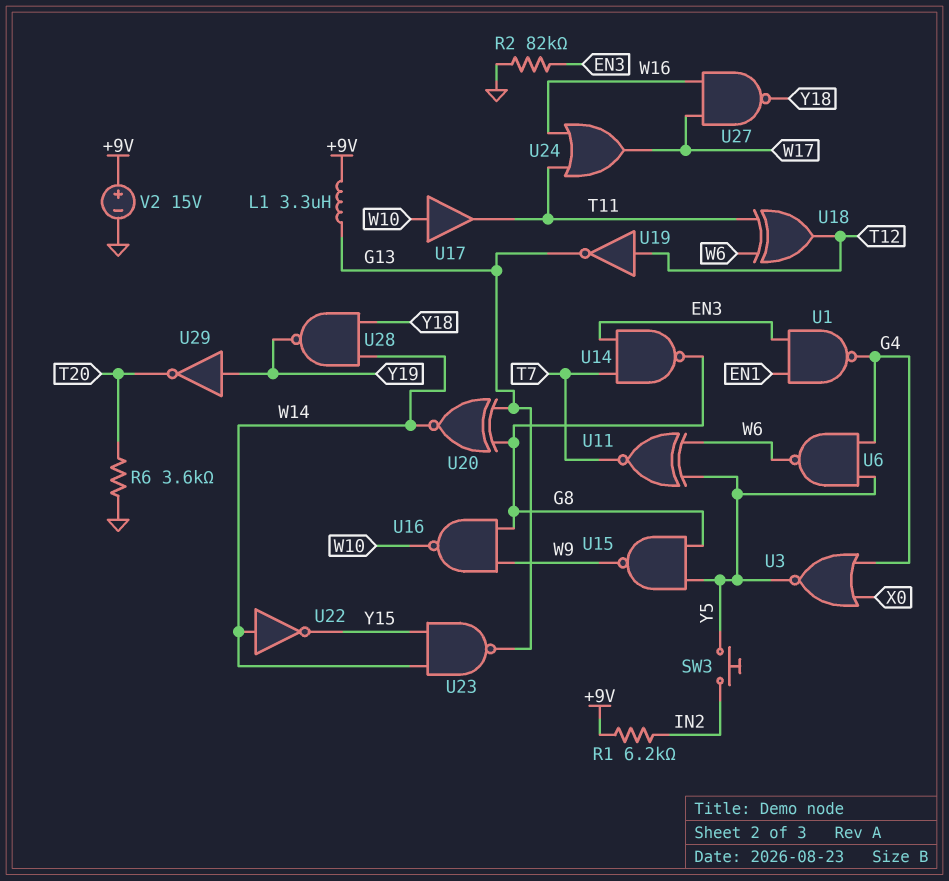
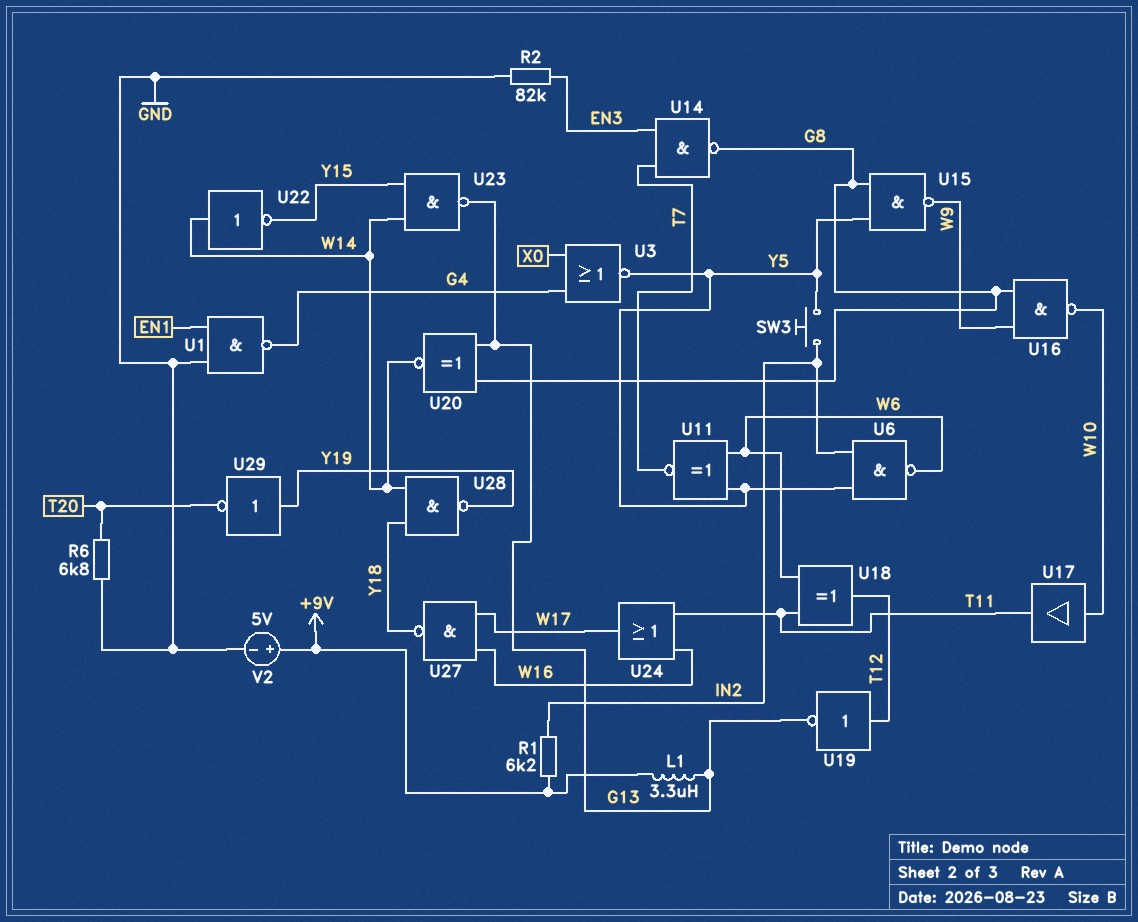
R6: 3.6k (GND, T20) -> 6.8k (GND, T20)
U1: NAND (in EN1, in EN3, out G4) -> NAND (in EN1, in GND, out G4)
U6: NAND (in G4, in Y5, out W6) -> NAND (in IN2, in Y5, out W6)
V2: 15V (plus +9V, minus GND) -> 5V (plus +9V, minus GND)

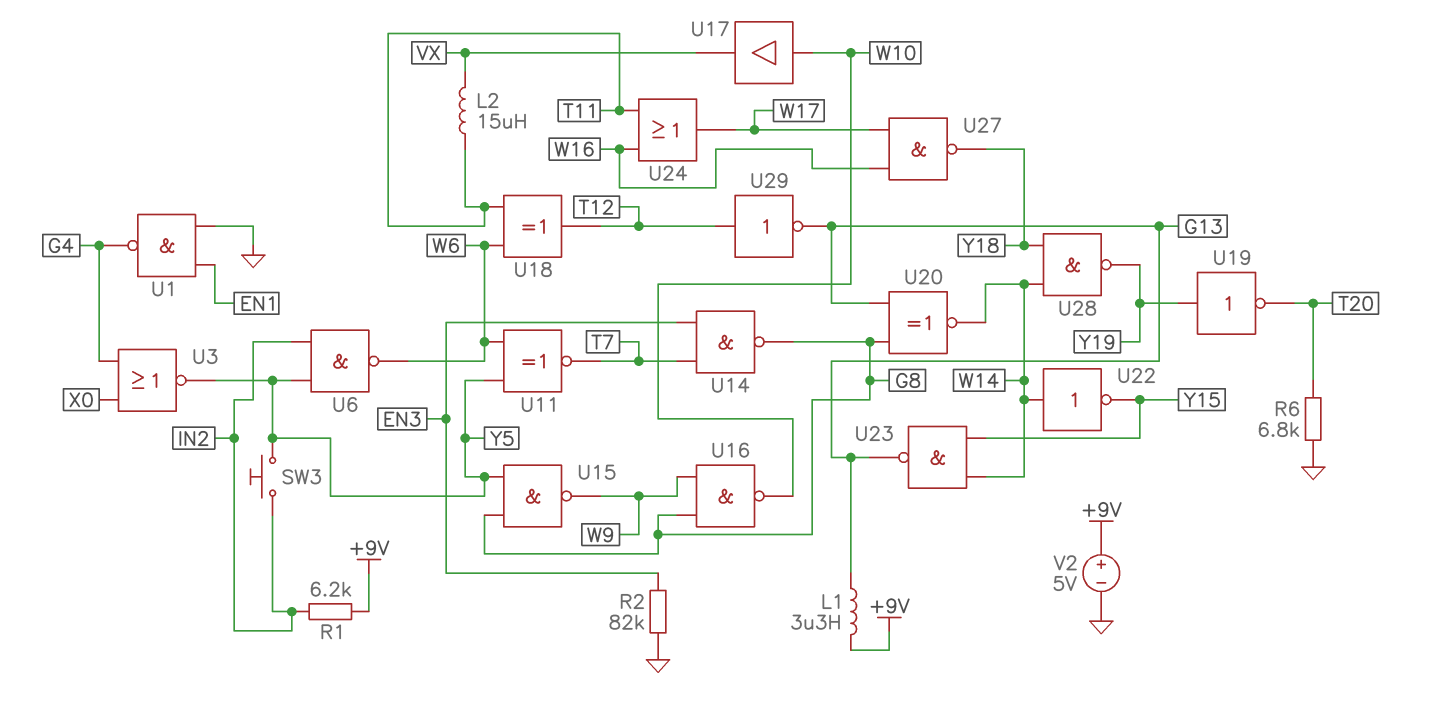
L2: none -> 15uH (T11, VX)
U17: buffer (in W10, out T11) -> buffer (in W10, out VX)
U19: NOT (in T12, out G13) -> NOT (in Y19, out T20)
U29: NOT (in Y19, out T20) -> NOT (in T12, out G13)

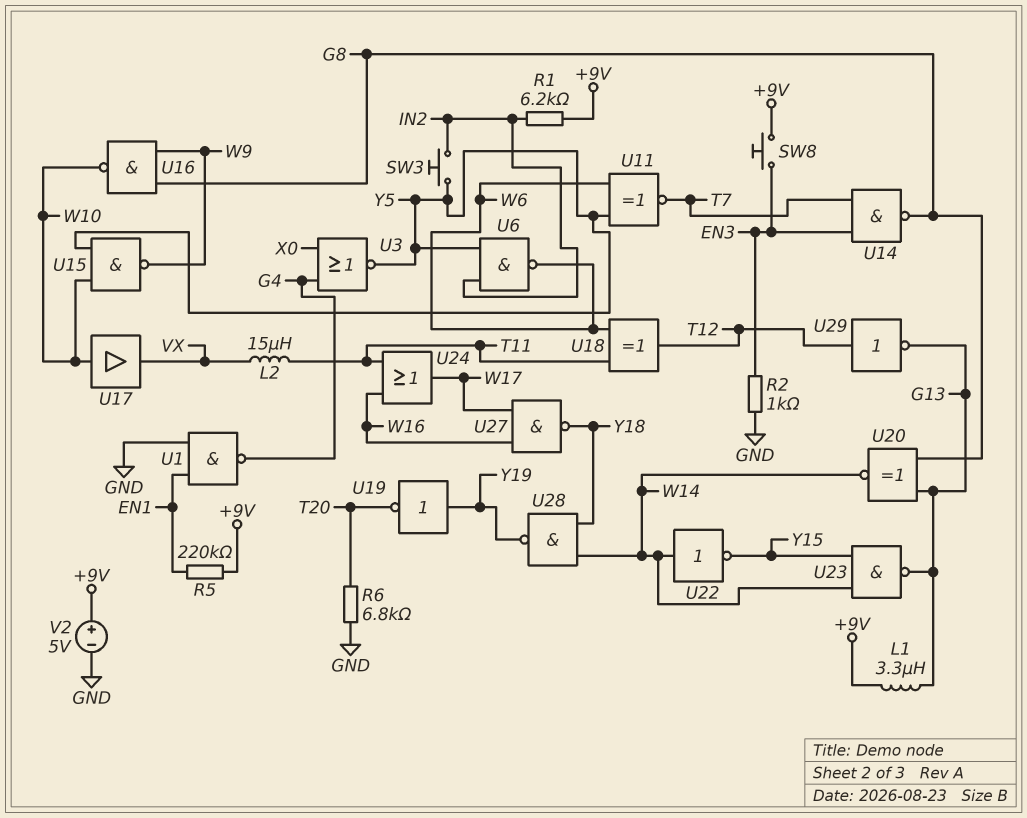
R2: 82k (EN3, GND) -> 1k (EN3, GND)
R5: none -> 220k (+9V, EN1)
SW8: none -> button (+9V, EN3)
U15: NAND (in G8, in Y5, out W9) -> NAND (in W10, in Y5, out W9)

